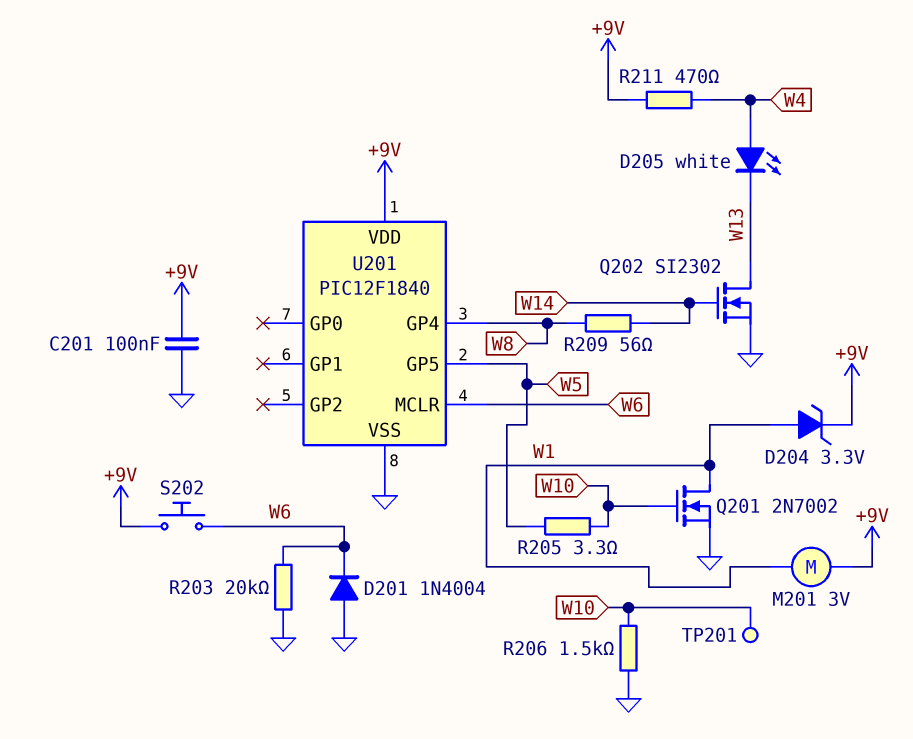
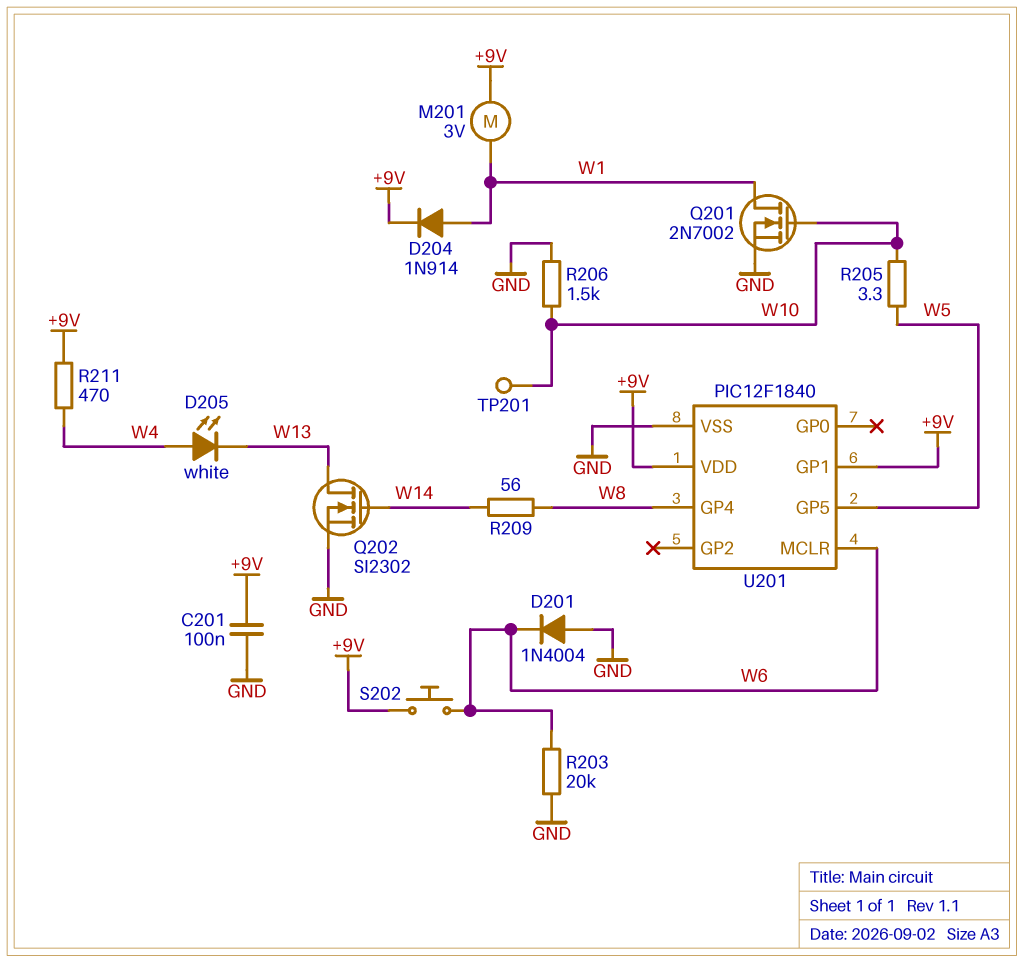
D204: zener 3.3V (A W1, K +9V) -> diode 1N914 (A W1, K +9V)
U201 pin GP1: none -> +9V

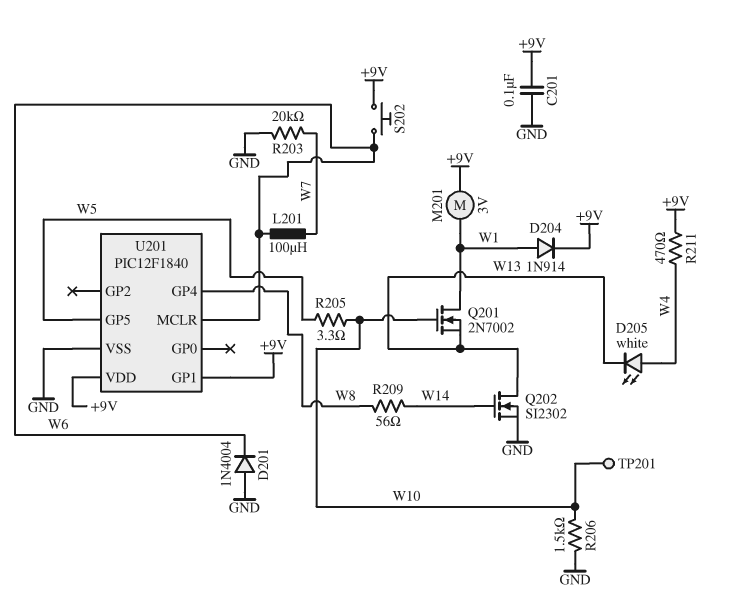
L201: none -> 100uH (W6, W7)
Q201: NMOS 2N7002 (G W10, D W1, S GND) -> NMOS 2N7002 (G W10, D W1, S W13)
R203: 20k (GND, W6) -> 20k (GND, W7)

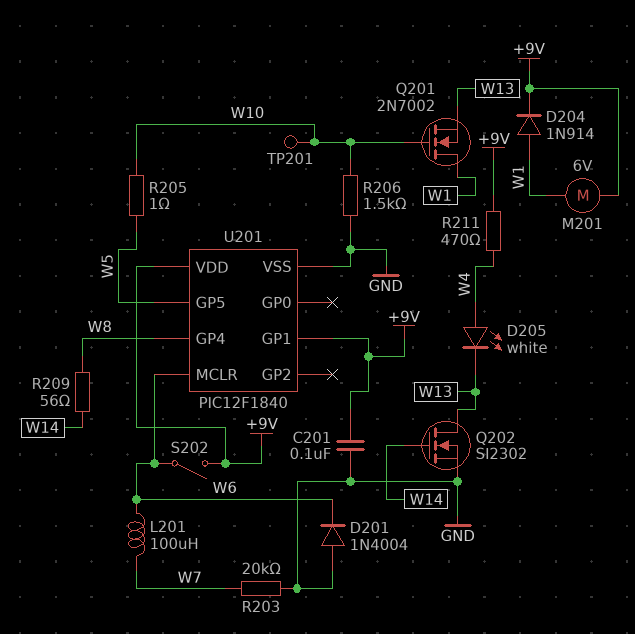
M201: motor 3V (+9V, W1) -> motor 6V (+9V, W1)
R205: 3.3 (W5, W10) -> 1 (W5, W10)
S202: button (+9V, W6) -> switch (+9V, W6)

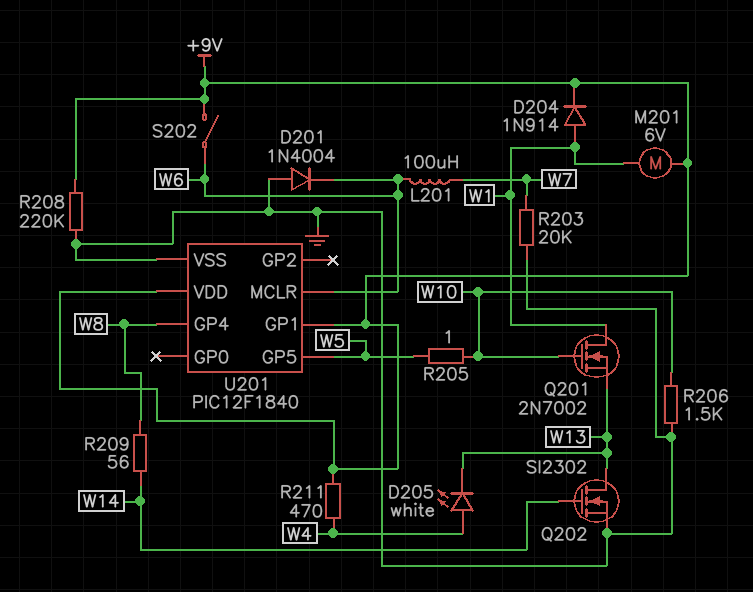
C201: 100nF (+9V, GND) -> none
R208: none -> 220k (+9V, GND)
TP201: test point (W10) -> none

